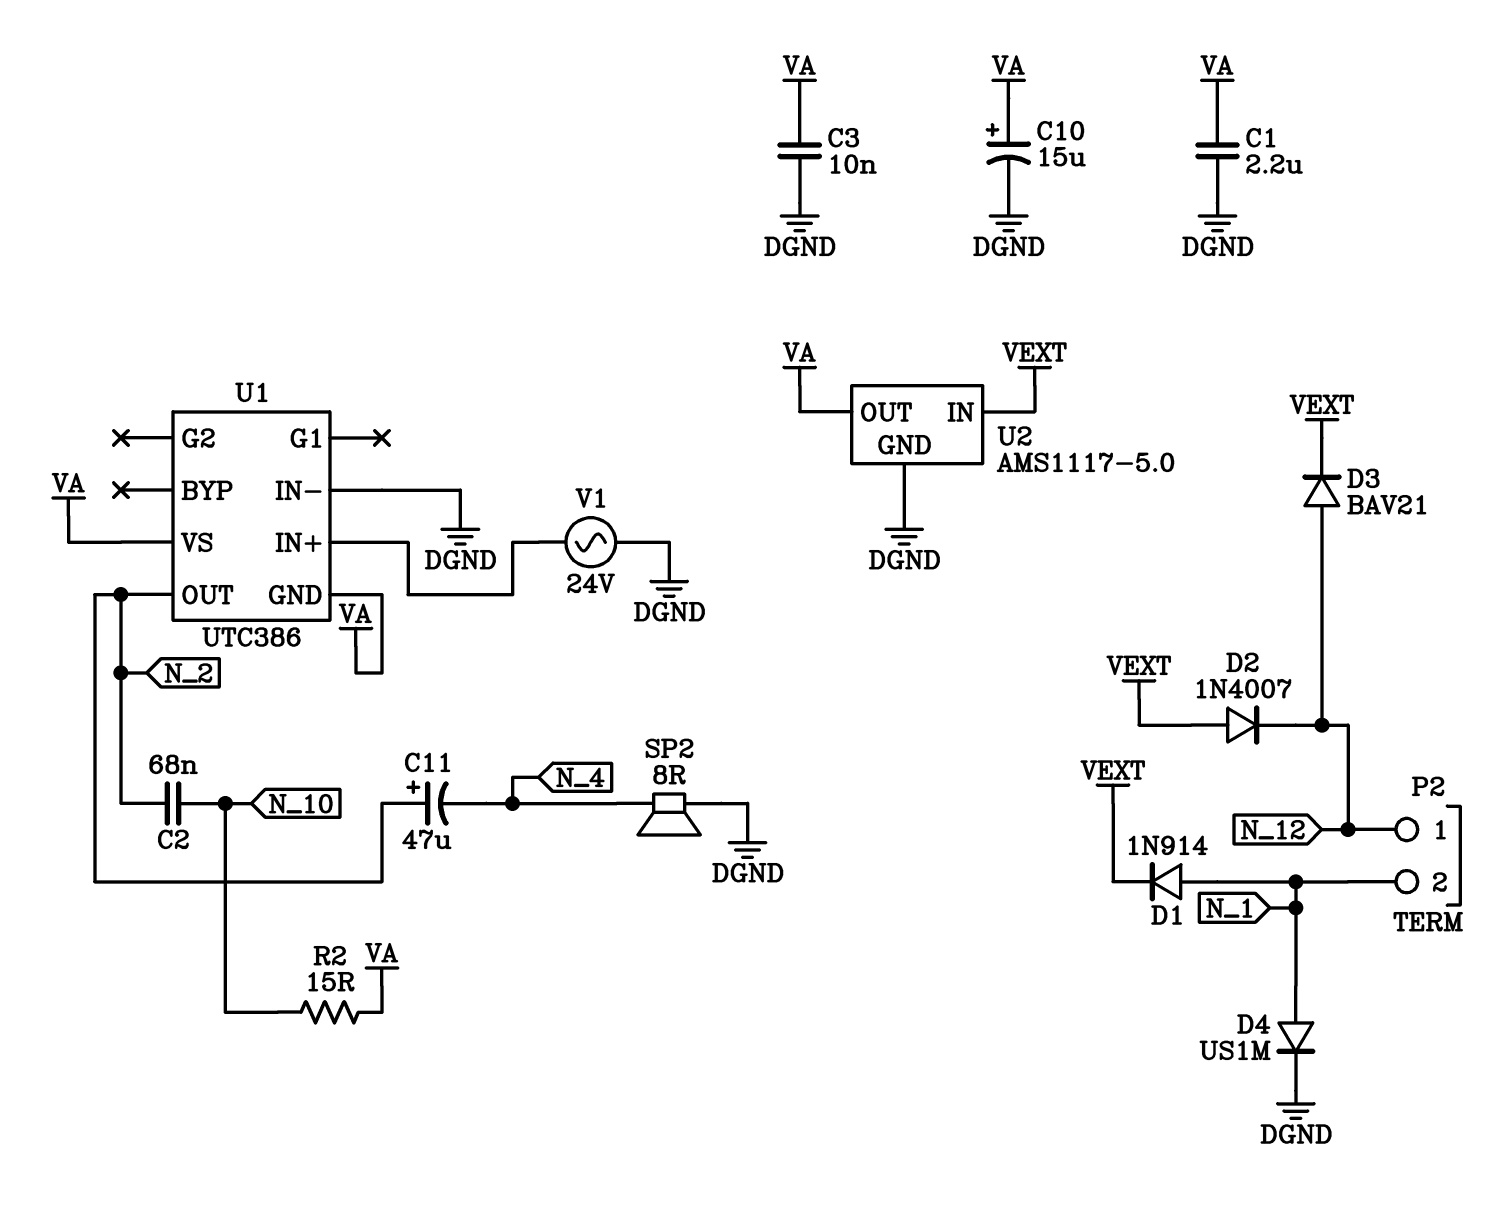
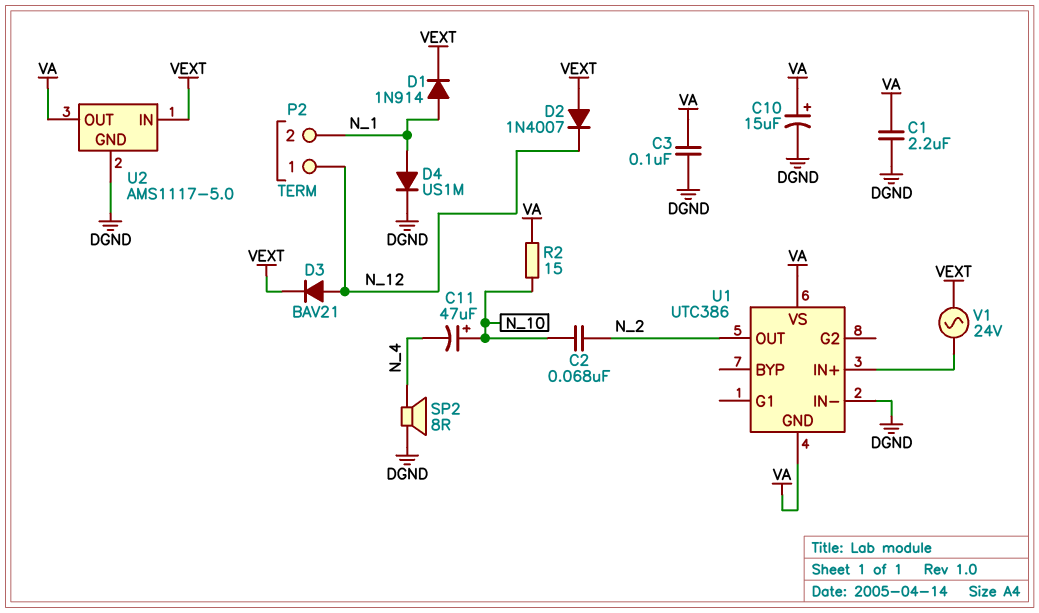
C3: 10nF (DGND, VA) -> 100nF (DGND, VA)
C11: 47uF (plus N_2, minus N_4) -> 47uF (plus N_10, minus N_4)
V1: AC 24V (DGND, U1/IN+) -> AC 24V (U1/IN+, VEXT)

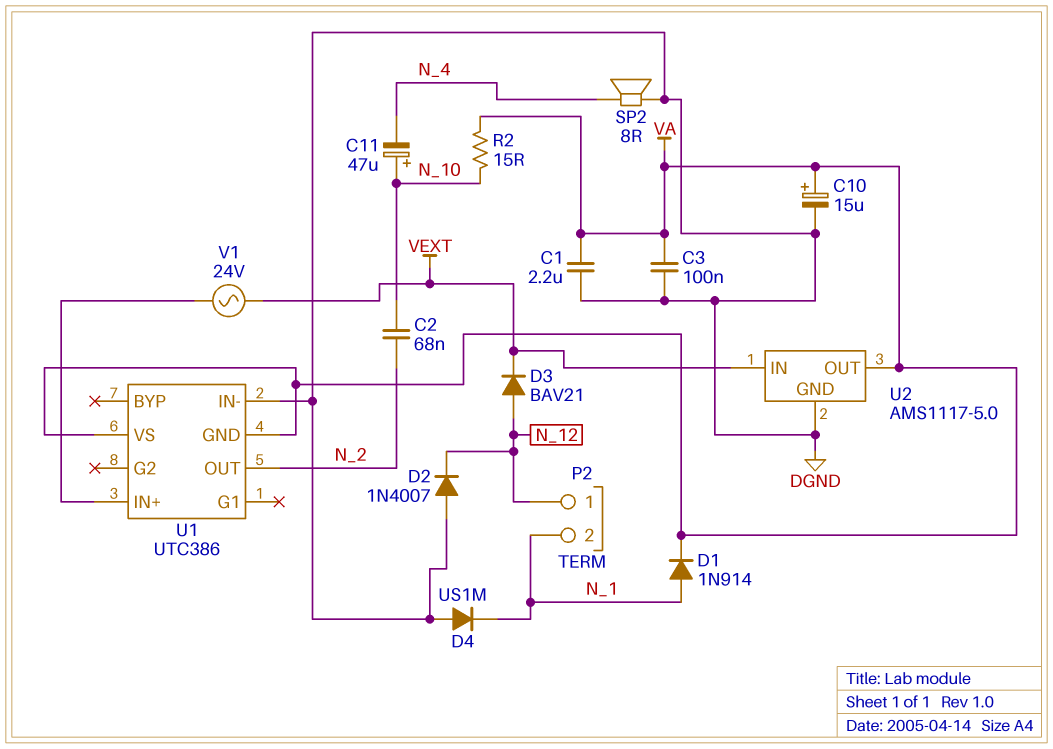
D1: diode 1N914 (A N_1, K VEXT) -> diode 1N914 (A N_1, K VA)
D2: diode 1N4007 (A VEXT, K N_12) -> diode 1N4007 (A DGND, K N_12)
D4: diode US1M (A N_1, K DGND) -> diode US1M (A DGND, K N_1)

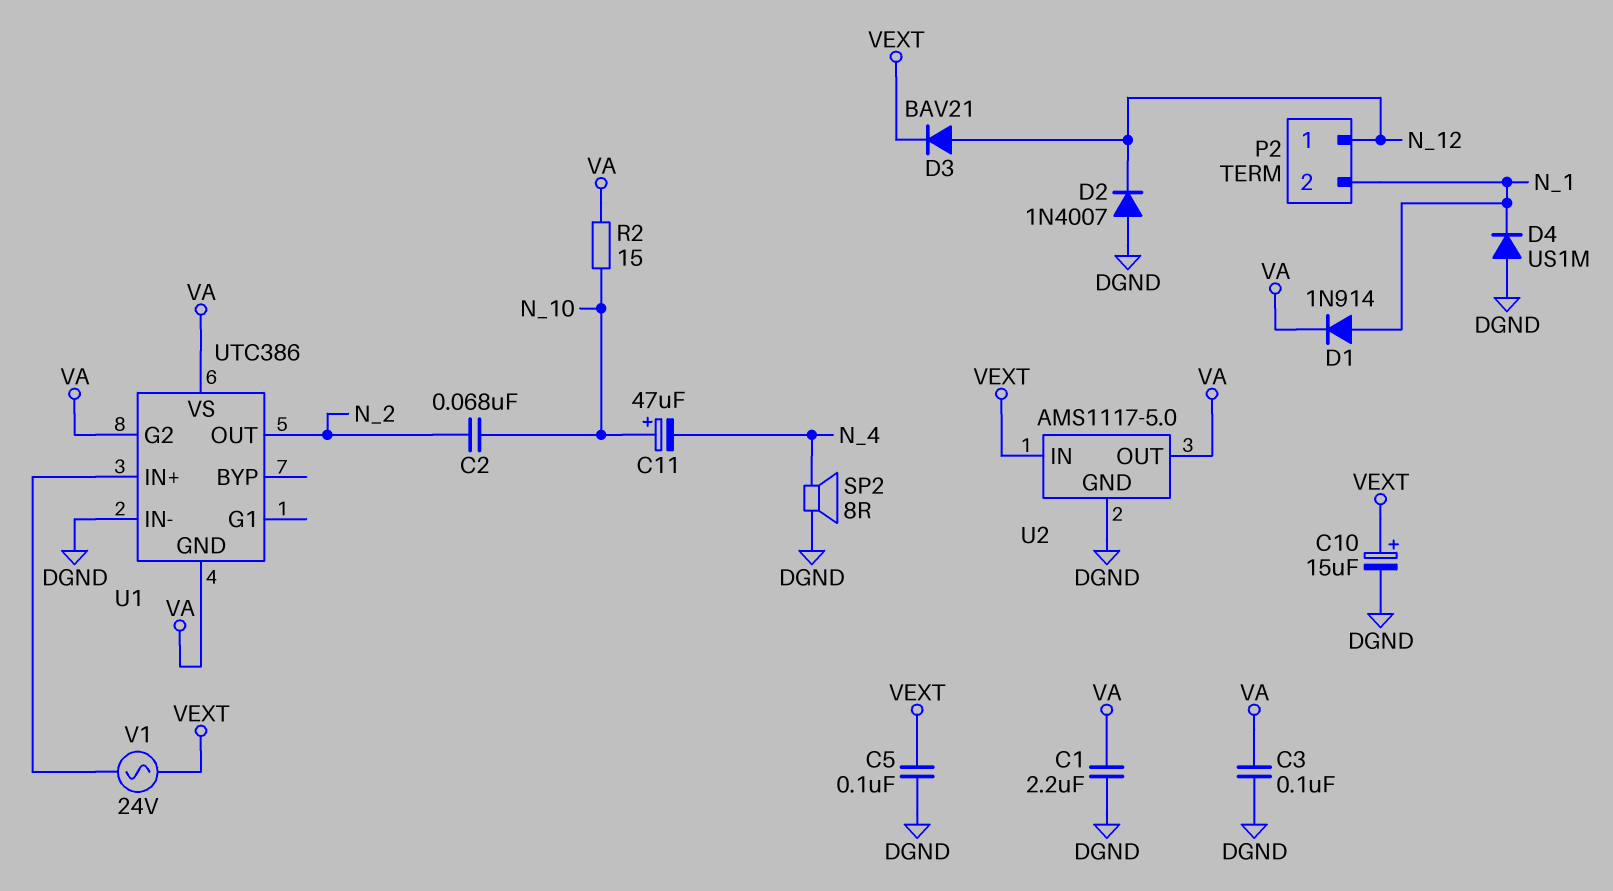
C5: none -> 100nF (DGND, VEXT)
C10: 15uF (plus VA, minus DGND) -> 15uF (plus VEXT, minus DGND)
U1 pin G2: none -> VA

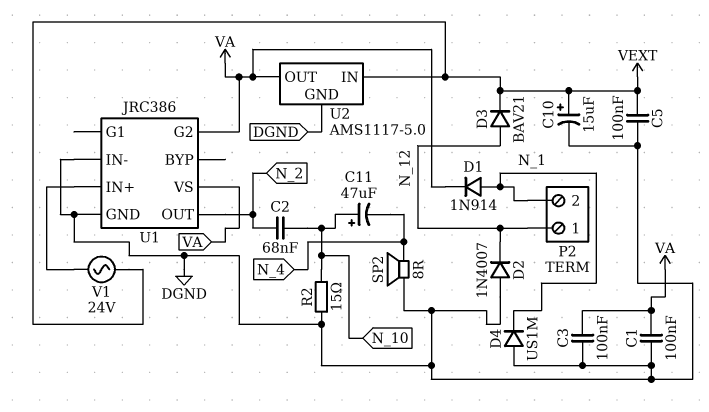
C1: 2.2uF (DGND, VA) -> 100nF (DGND, VA)
R2: 15 (N_10, VA) -> 15 (DGND, N_10)
U1: UTC386 -> JRC386
U1 pin GND: VA -> DGND

